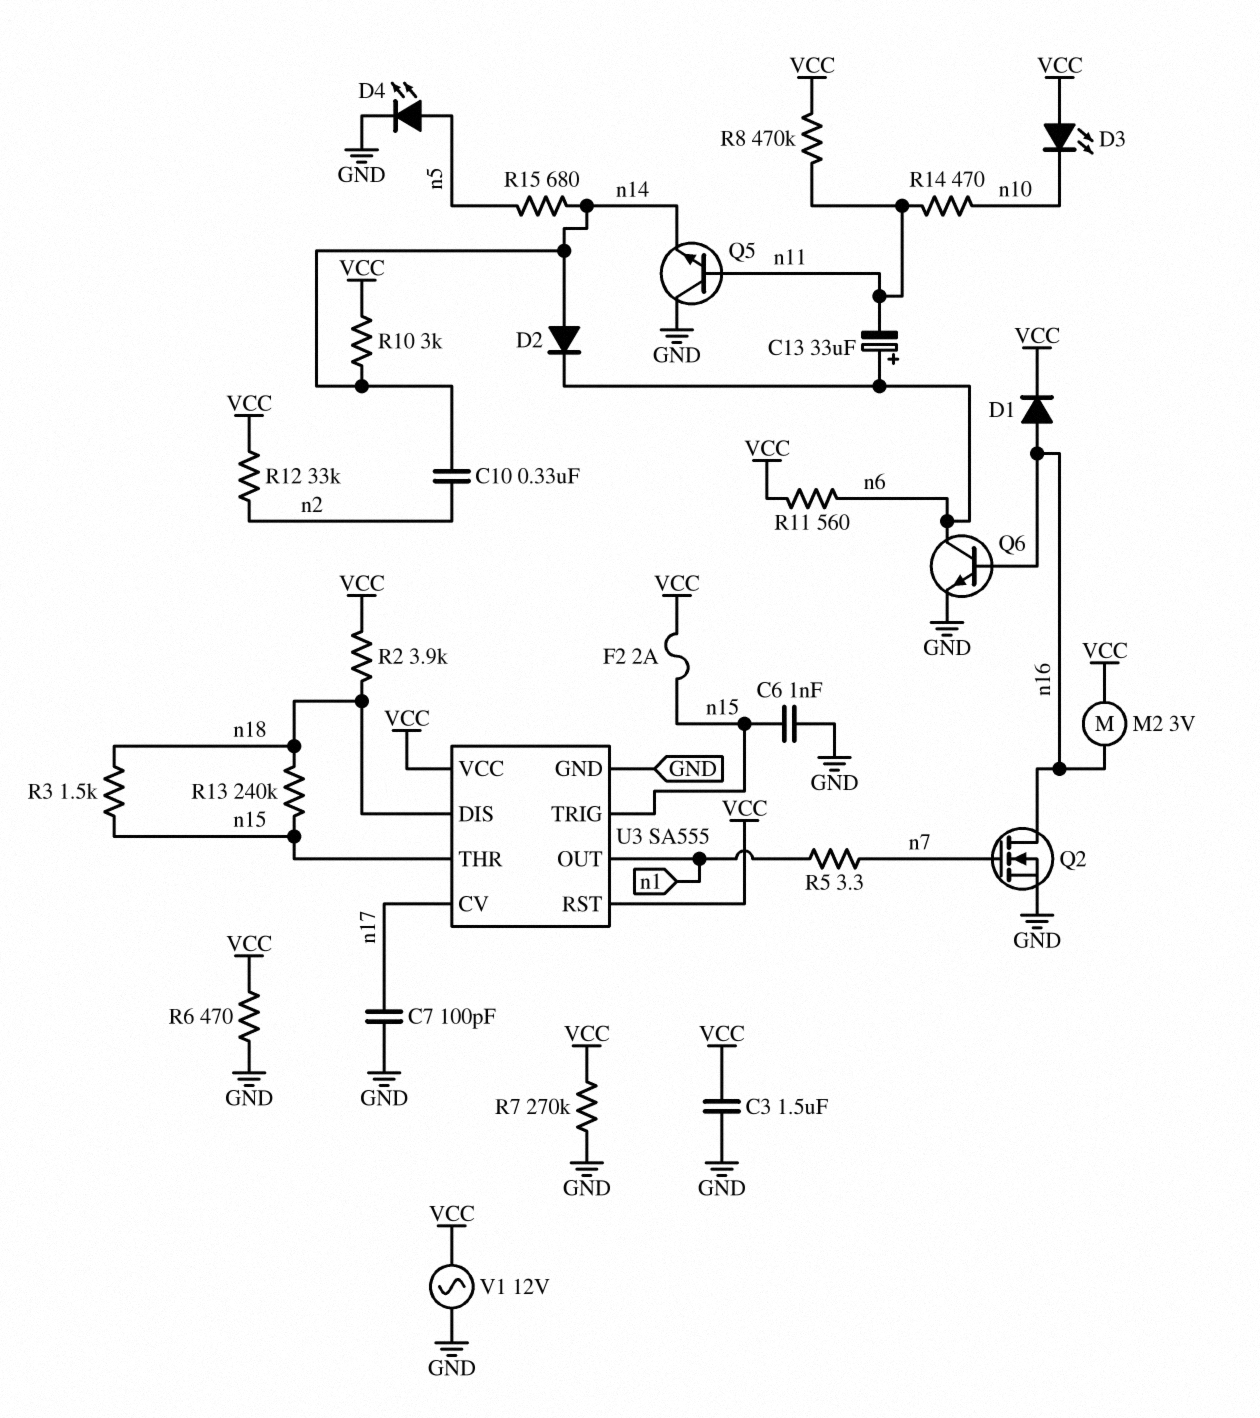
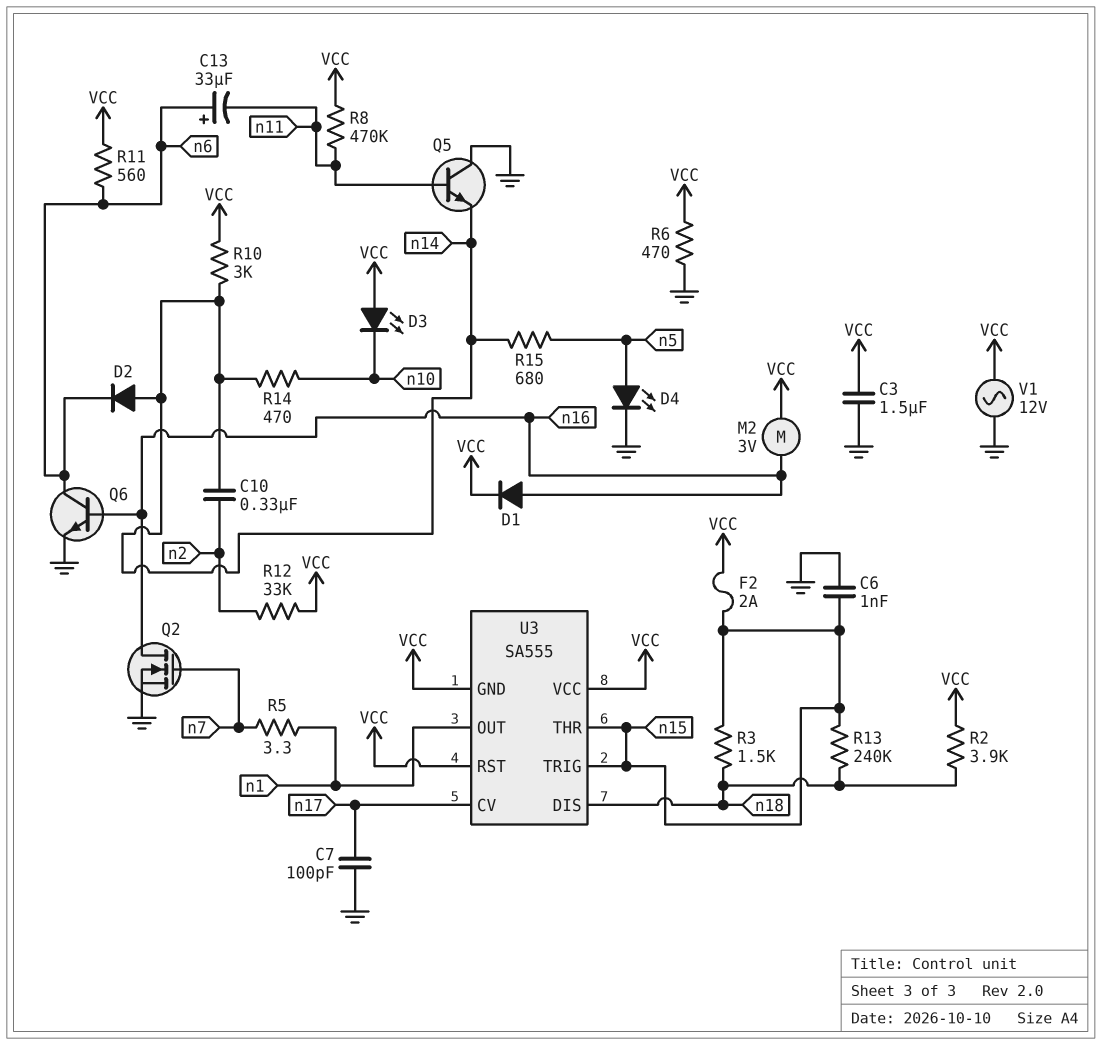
R7: 270k (GND, VCC) -> none
R14: 470 (n10, n11) -> 470 (n10, n14)
U3 pin GND: GND -> VCC

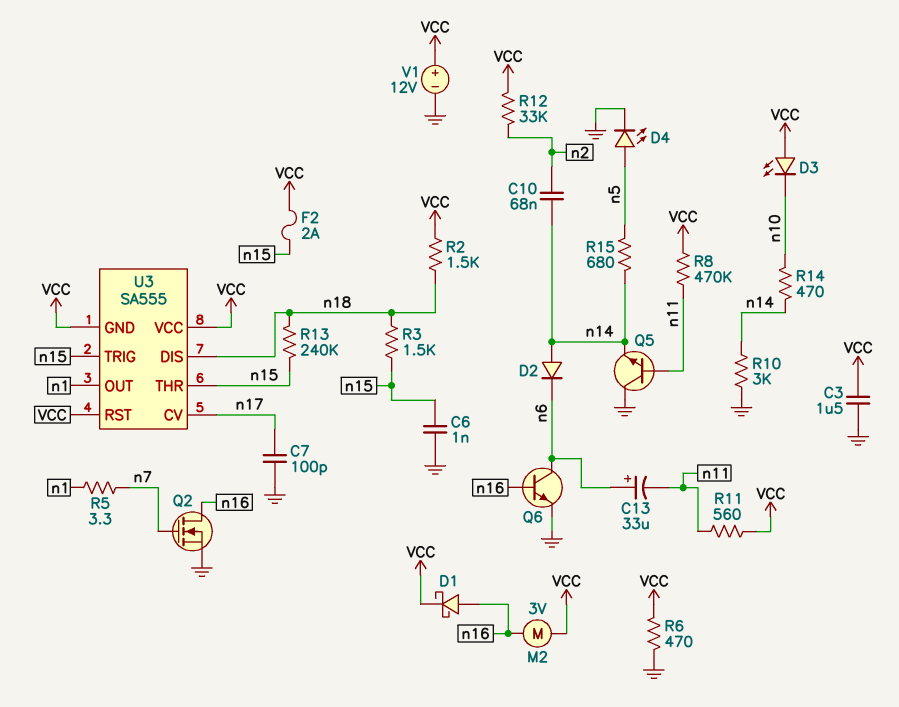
C10: 330nF (n2, n14) -> 68nF (n2, n14)
D1: diode (A n16, K VCC) -> schottky (A n16, K VCC)
R2: 3.9k (VCC, n18) -> 1.5k (VCC, n18)
R10: 3k (VCC, n14) -> 3k (GND, n14)
R11: 560 (VCC, n6) -> 560 (VCC, n11)
V1: AC 12V (GND, VCC) -> 12V (plus VCC, minus GND)

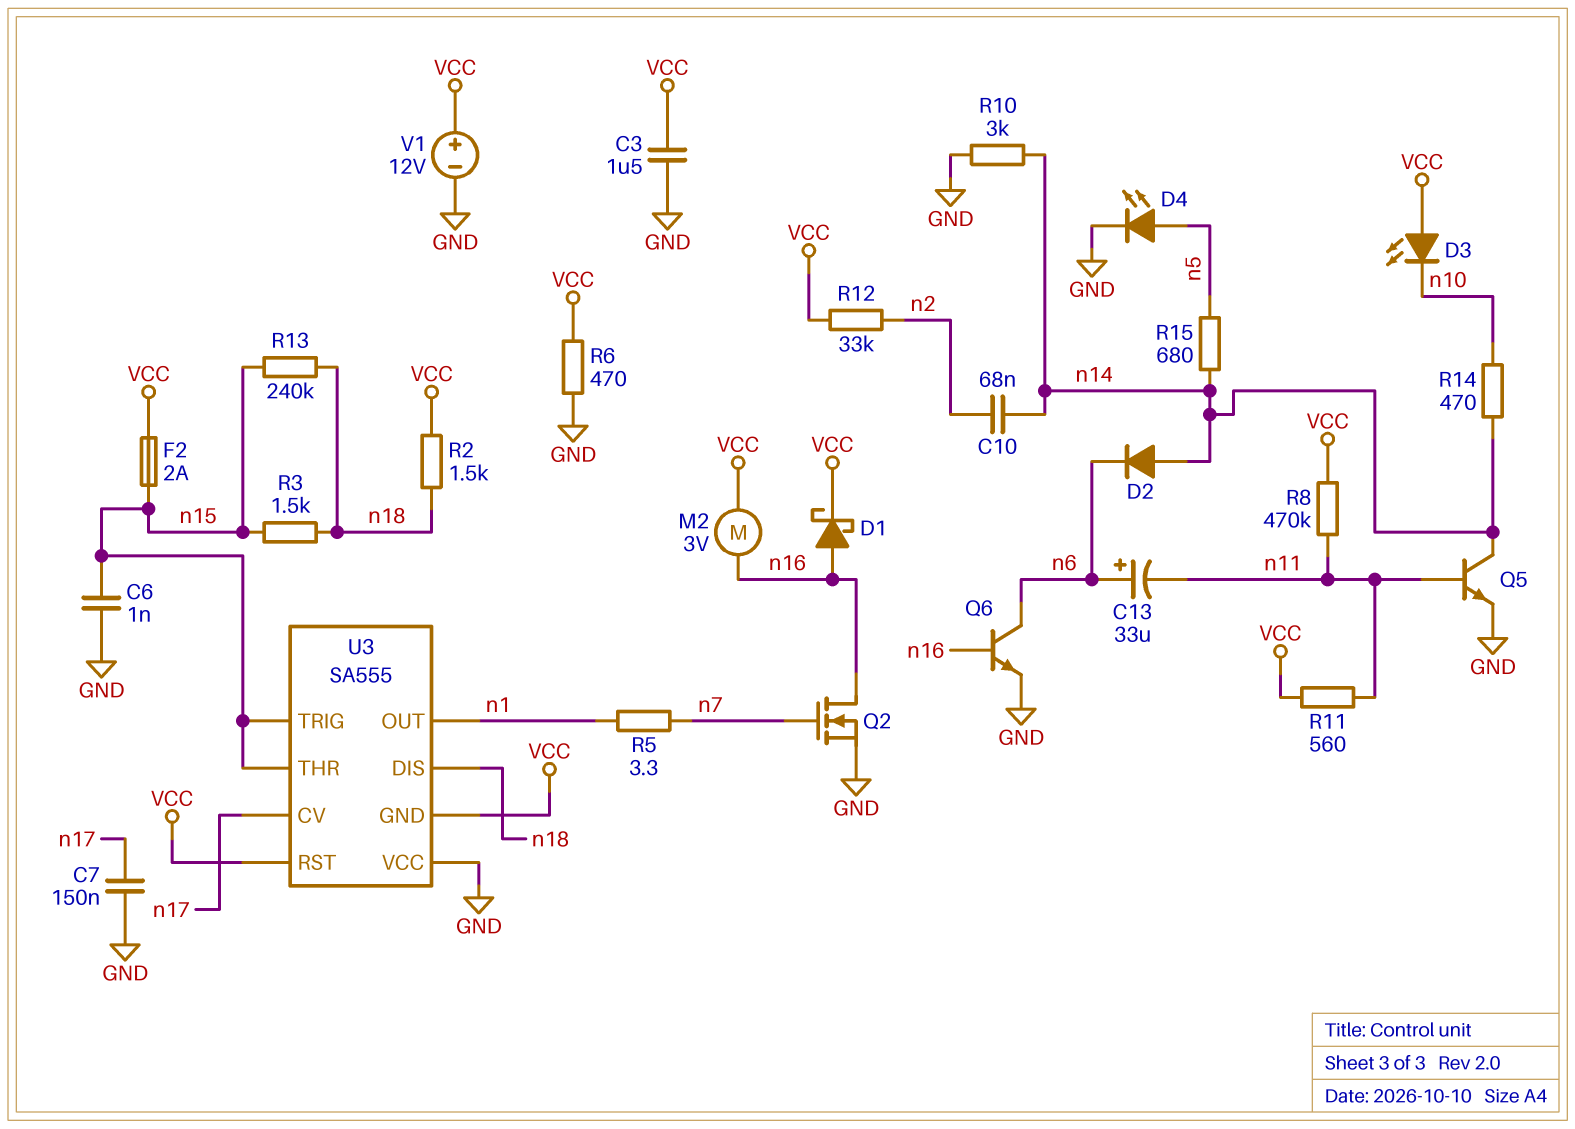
C7: 100pF (GND, n17) -> 150nF (GND, n17)
Q5: NPN (B n11, C GND, E n14) -> NPN (B n11, C n14, E GND)
U3 pin VCC: VCC -> GND

